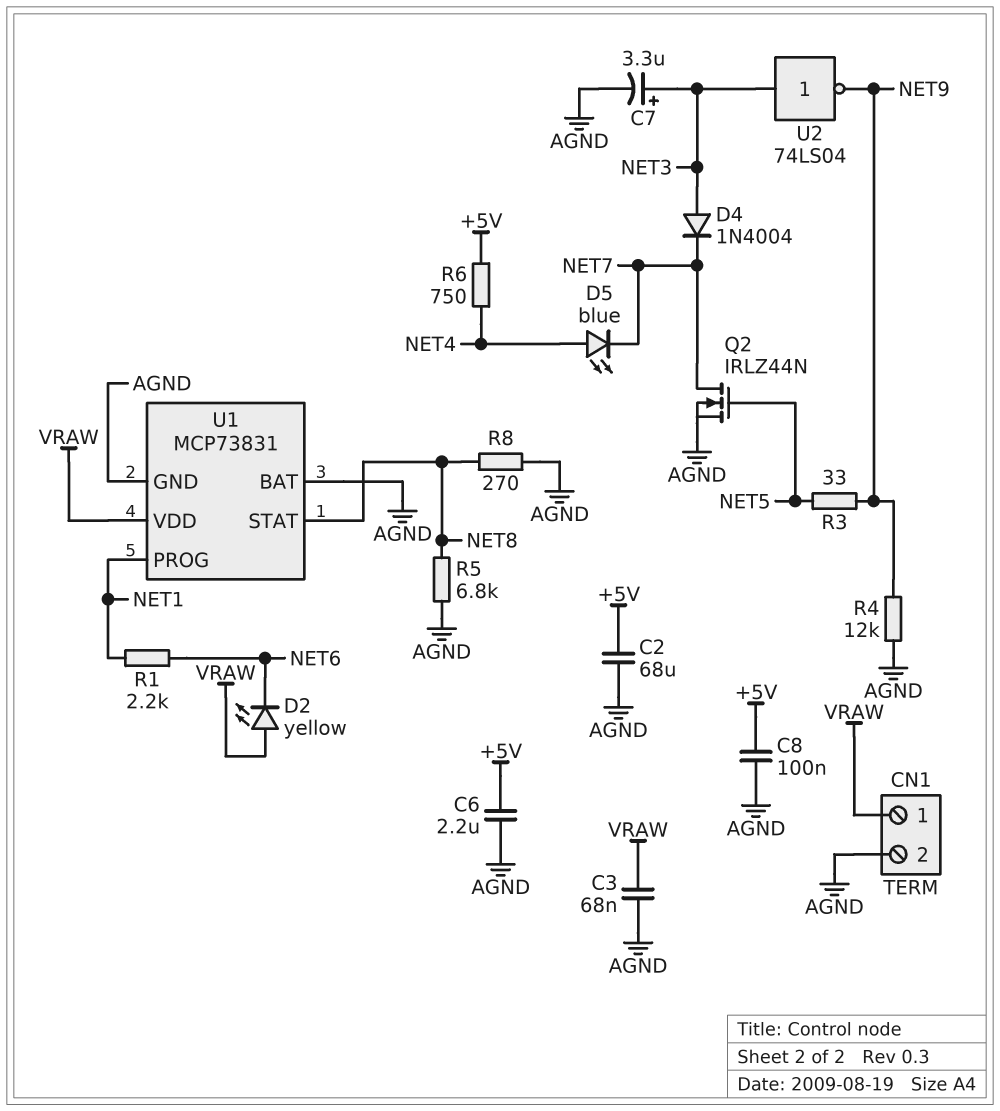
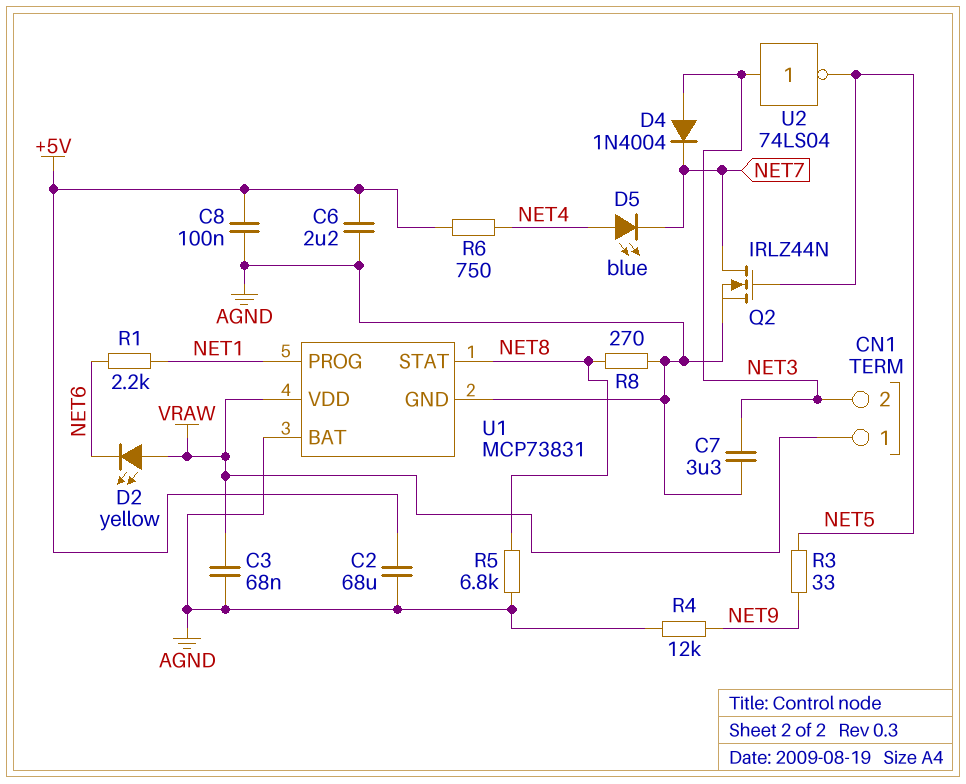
C7: 3.3uF (plus NET3, minus AGND) -> 3.3uF (AGND, NET3)
CN1 pin 2: AGND -> NET3
U2: NOT 74LS04 (in NET3, out NET9) -> NOT 74LS04 (in NET3, out NET5)

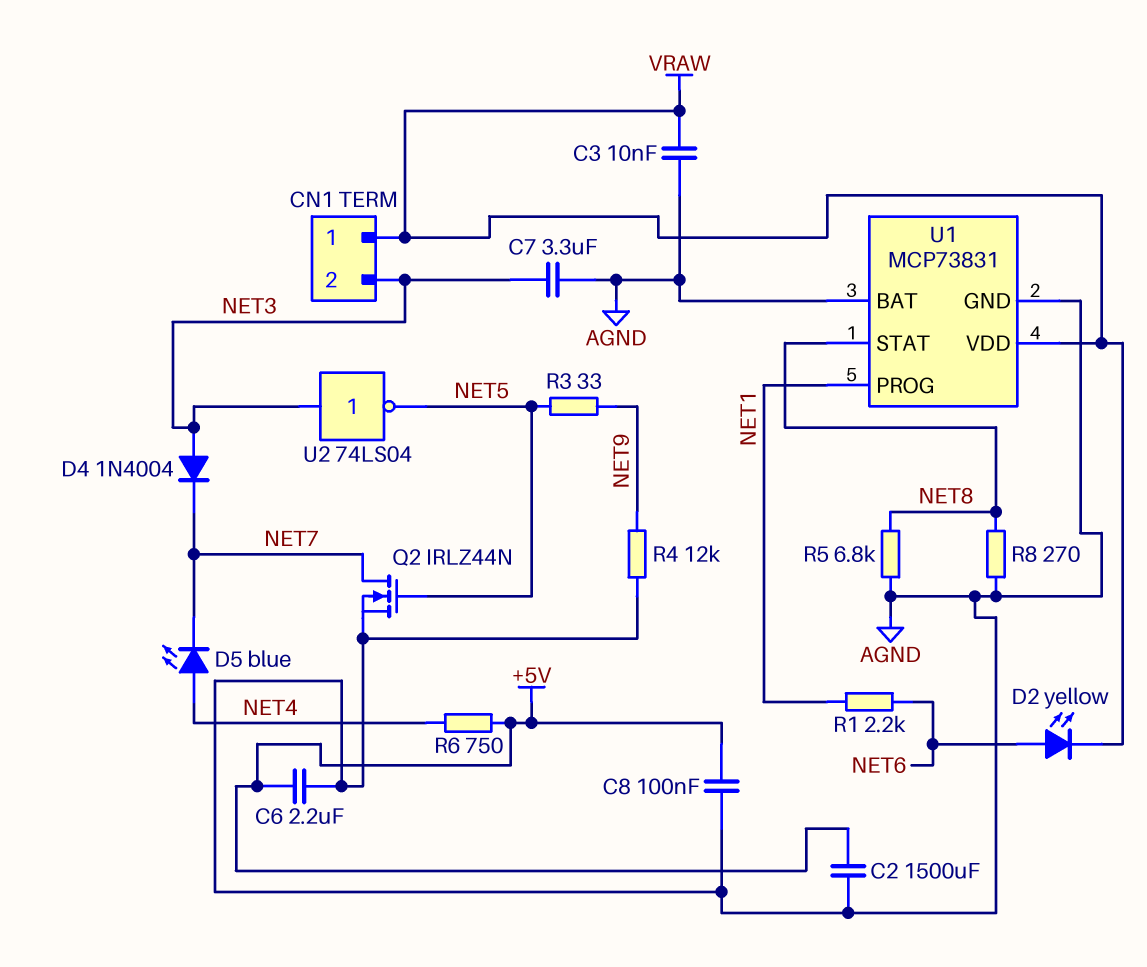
C2: 68uF (+5V, AGND) -> 1500uF (+5V, AGND)
C3: 68nF (AGND, VRAW) -> 10nF (AGND, VRAW)
D2: LED yellow (A VRAW, K NET6) -> LED yellow (A NET6, K VRAW)

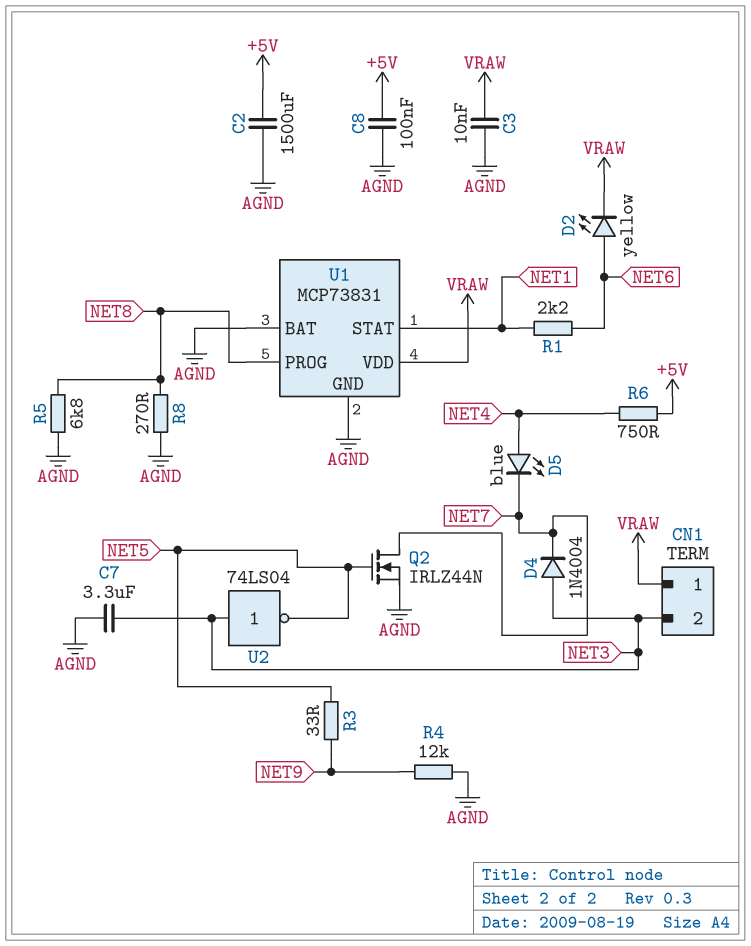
C6: 2.2uF (+5V, AGND) -> none
U1 pin PROG: NET1 -> NET8
U1 pin STAT: NET8 -> NET1

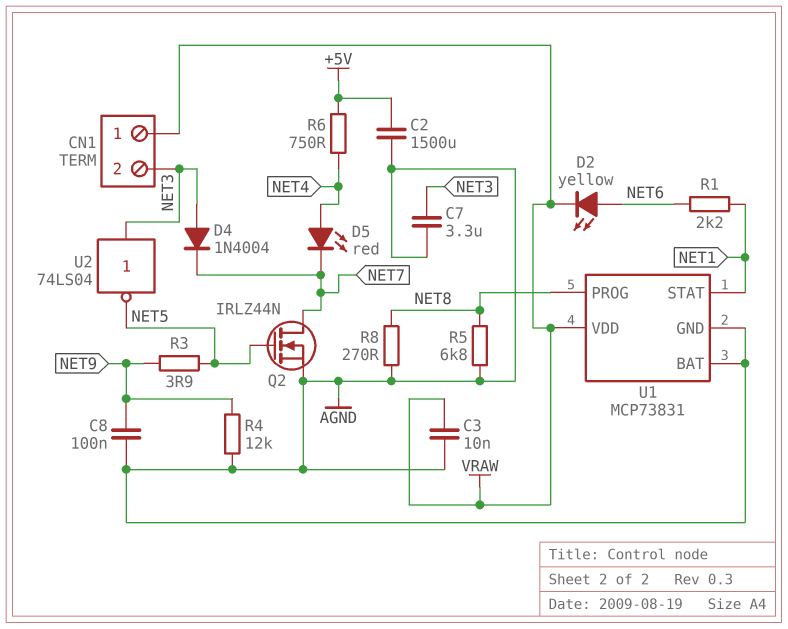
C8: 100nF (+5V, AGND) -> 100nF (AGND, NET9)
D5: LED blue (A NET4, K NET7) -> LED red (A NET4, K NET7)
R3: 33 (NET5, NET9) -> 3.9 (NET5, NET9)

